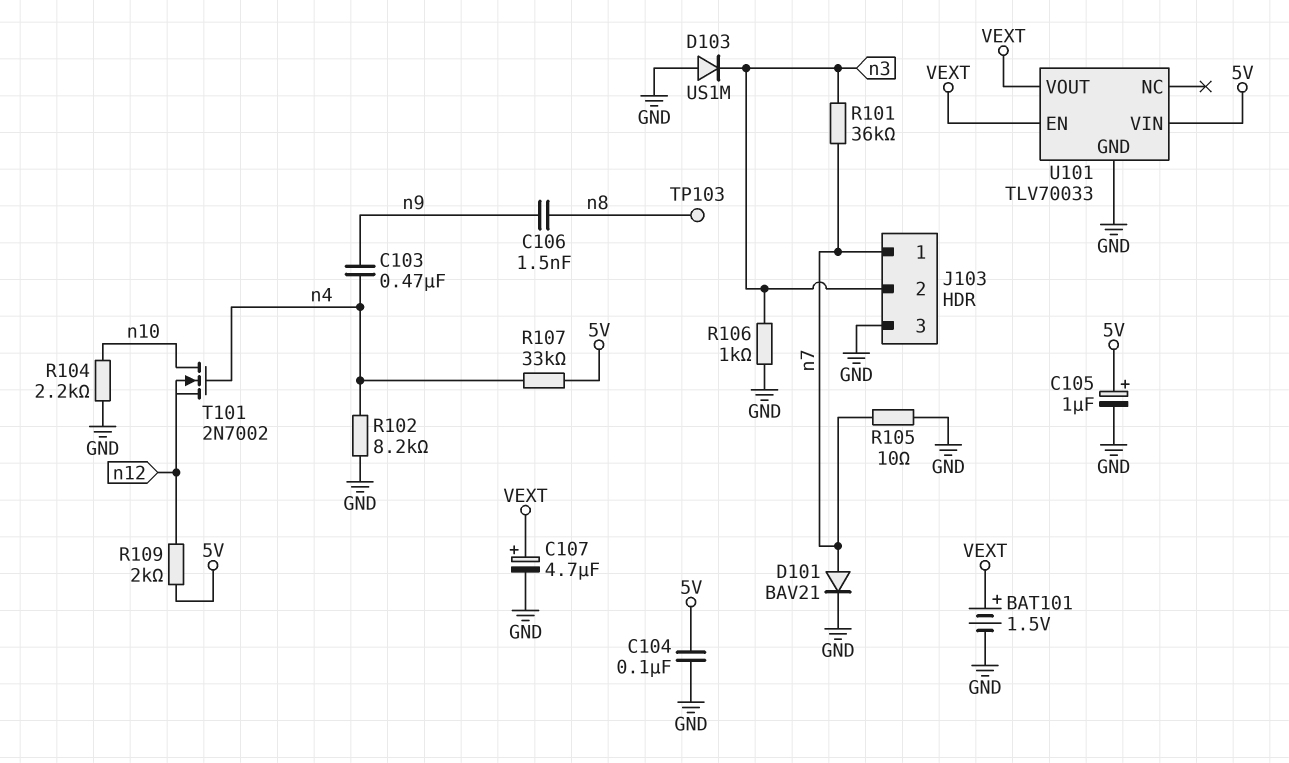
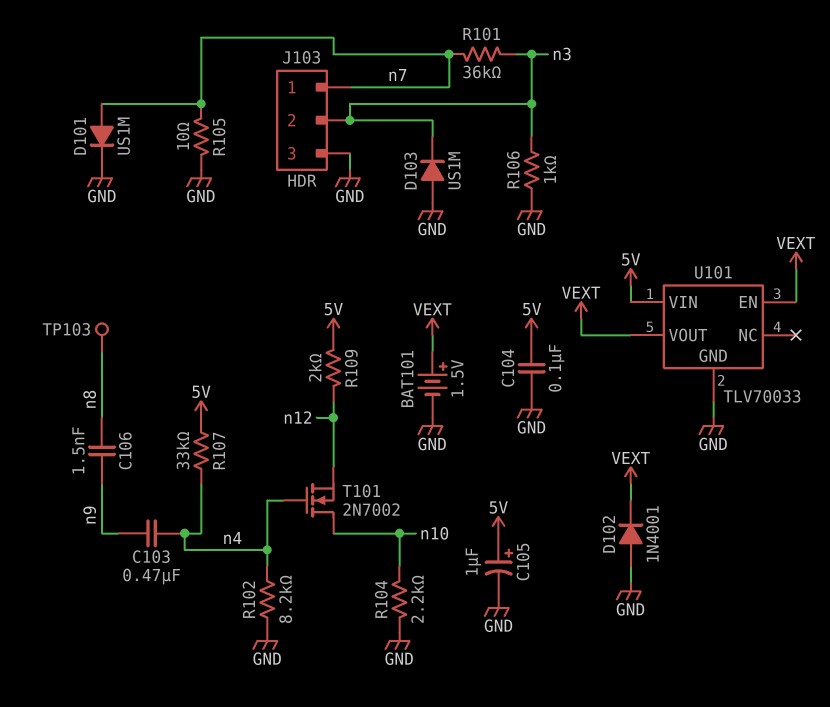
C107: 4.7uF (plus VEXT, minus GND) -> none
D101: diode BAV21 (A n7, K GND) -> diode US1M (A n7, K GND)
D102: none -> diode 1N4001 (A GND, K VEXT)

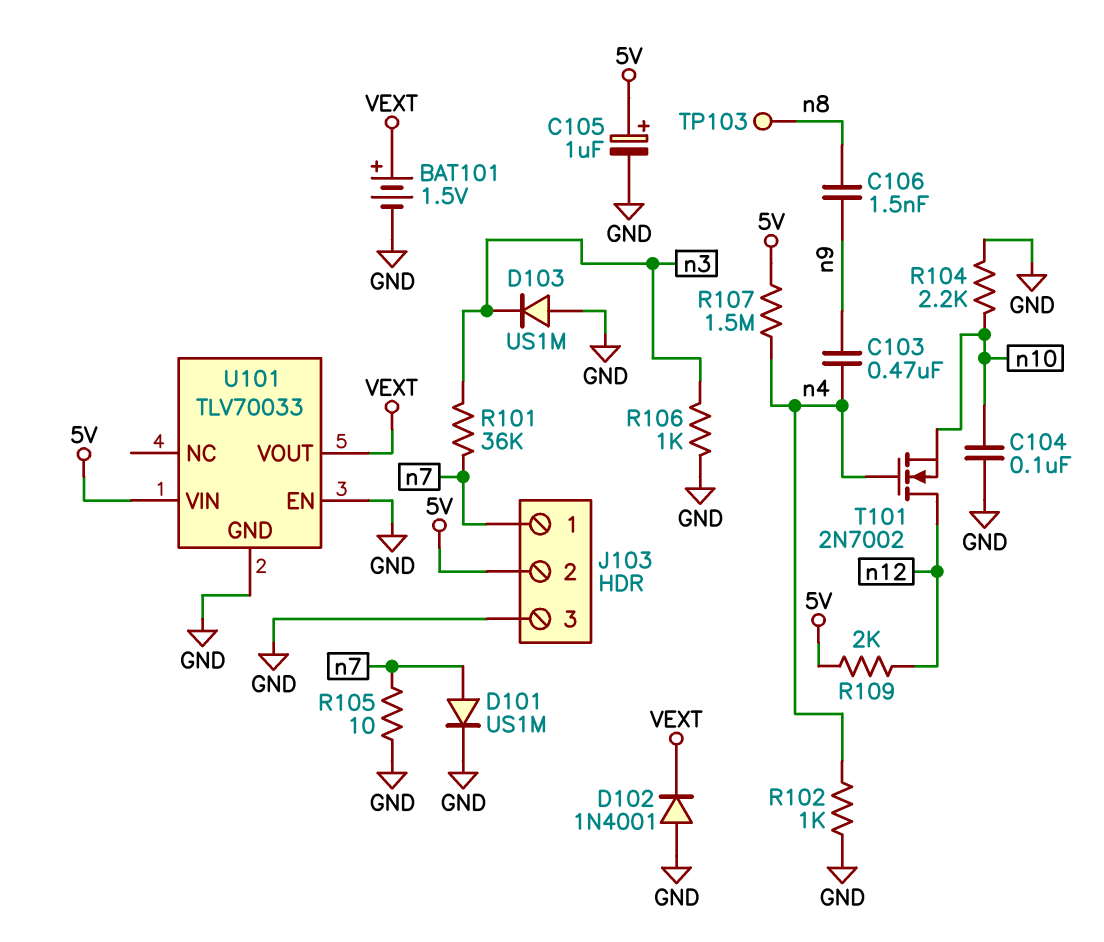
C104: 100nF (5V, GND) -> 100nF (GND, n10)
J103 pin 2: n3 -> 5V
R102: 8.2k (GND, n4) -> 1k (GND, n4)
R107: 33k (5V, n4) -> 1.5M (5V, n4)
T101: NMOS 2N7002 (G n4, D n10, S n12) -> NMOS 2N7002 (G n4, D n12, S n10)
U101 pin EN: VEXT -> GND

